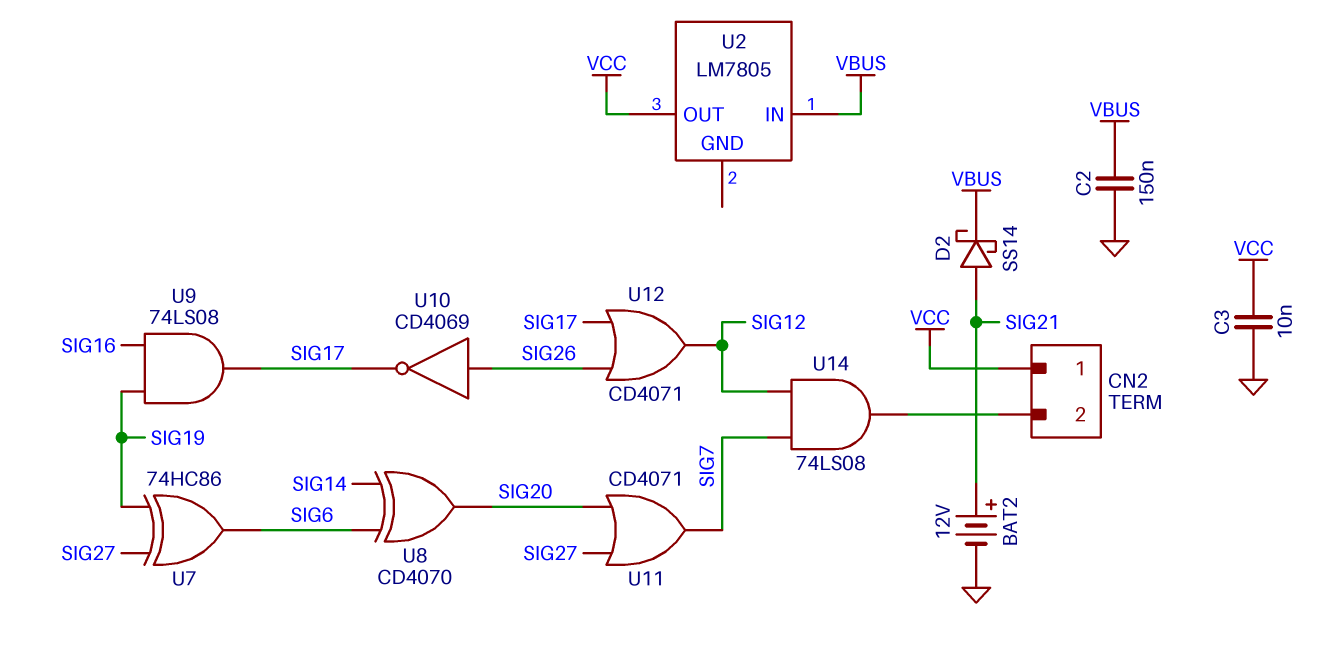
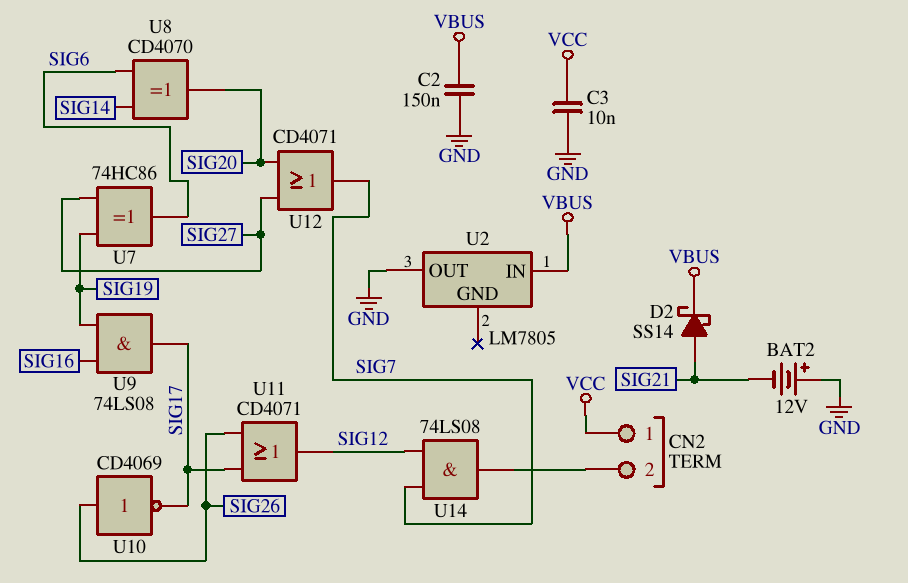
BAT2: 12V (plus SIG21, minus GND) -> 12V (plus GND, minus SIG21)
U2 pin OUT: VCC -> GND
U11: OR CD4071 (in SIG20, in SIG27, out SIG7) -> OR CD4071 (in SIG17, in SIG26, out SIG12)
U12: OR CD4071 (in SIG17, in SIG26, out SIG12) -> OR CD4071 (in SIG20, in SIG27, out SIG7)

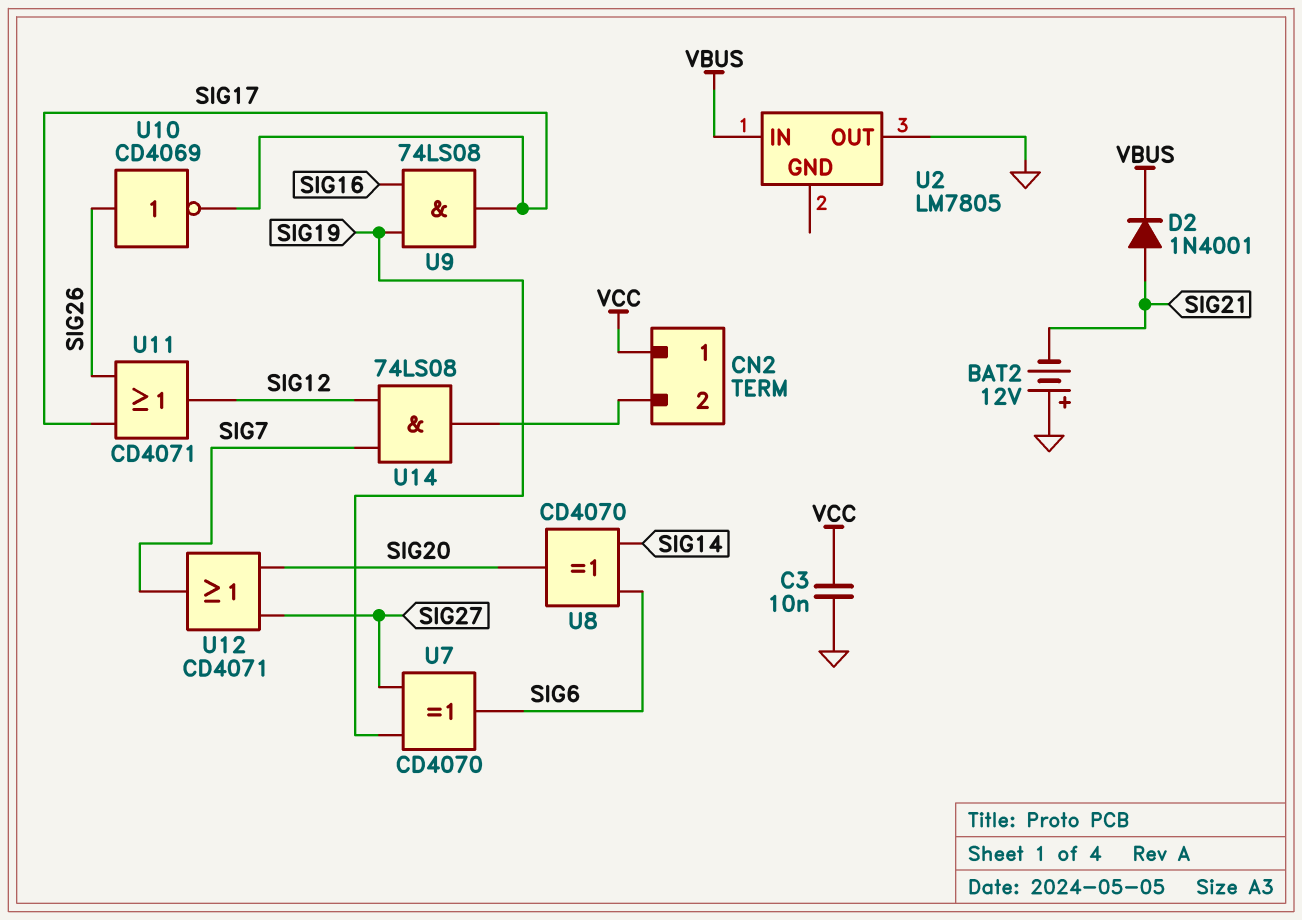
C2: 150nF (GND, VBUS) -> none
D2: schottky SS14 (A SIG21, K VBUS) -> diode 1N4001 (A SIG21, K VBUS)
U7: XOR 74HC86 (in SIG19, in SIG27, out SIG6) -> XOR CD4070 (in SIG19, in SIG27, out SIG6)

